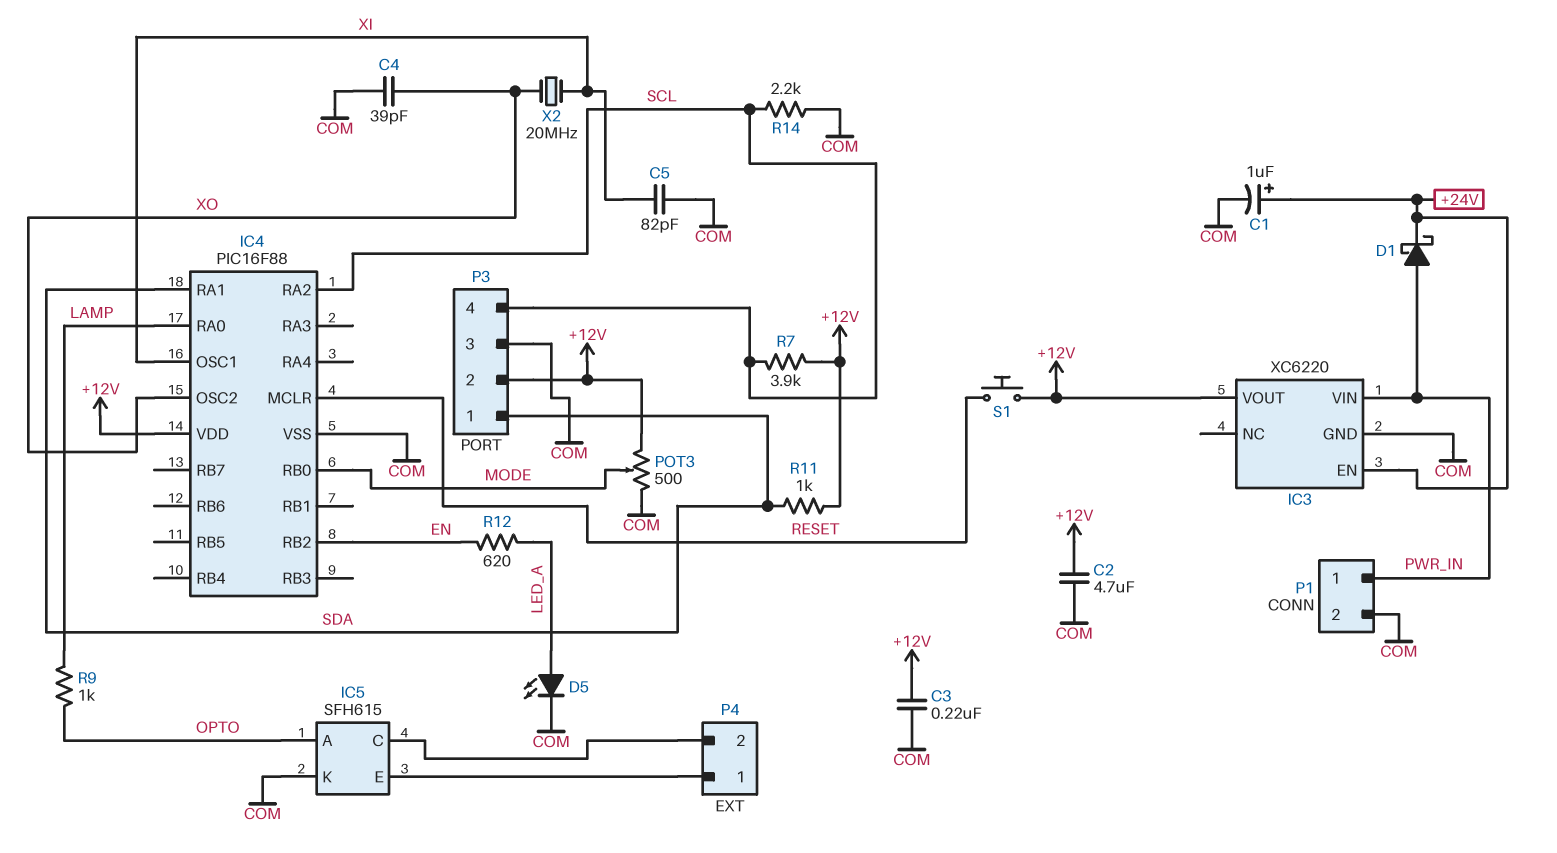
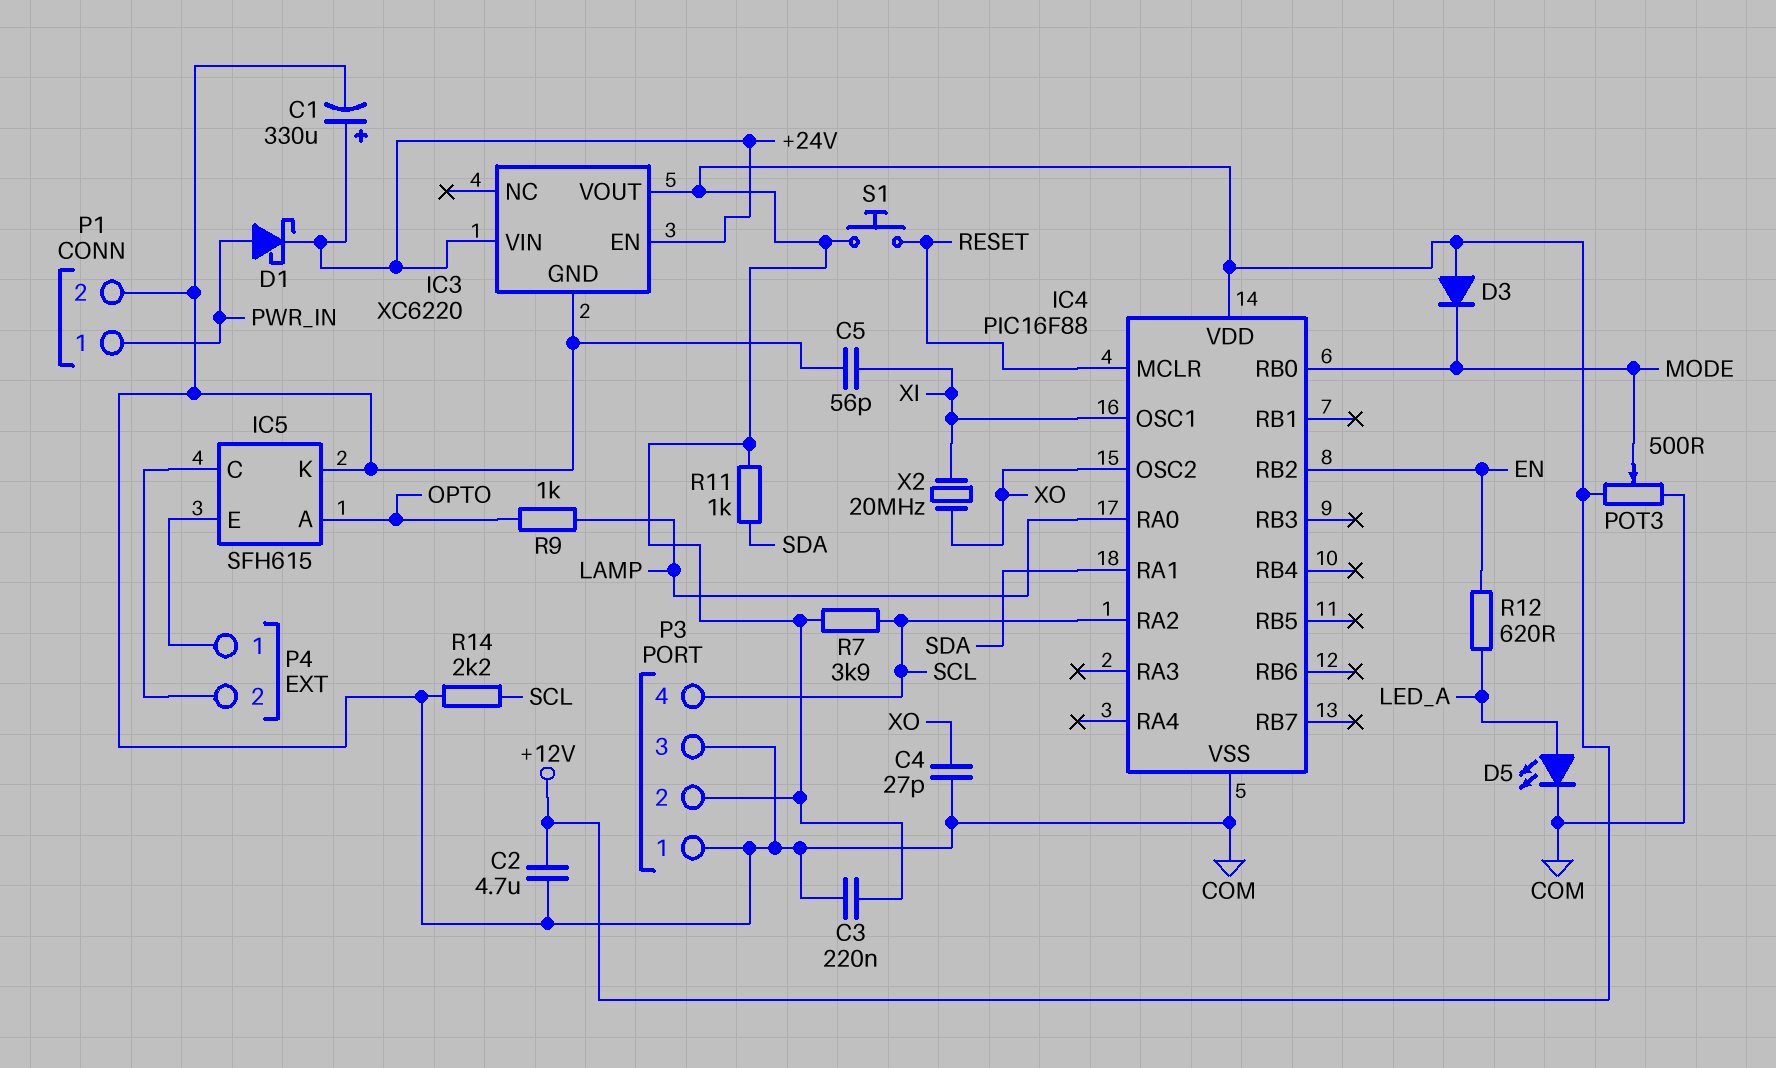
C1: 1uF (plus +24V, minus COM) -> 330uF (plus +24V, minus COM)
C4: 39pF (COM, XO) -> 27pF (COM, XO)
C5: 82pF (COM, XI) -> 56pF (COM, XI)
D3: none -> diode (A +12V, K MODE)
IC3 pin VIN: PWR_IN -> +24V
P3 pin 1: SDA -> COM

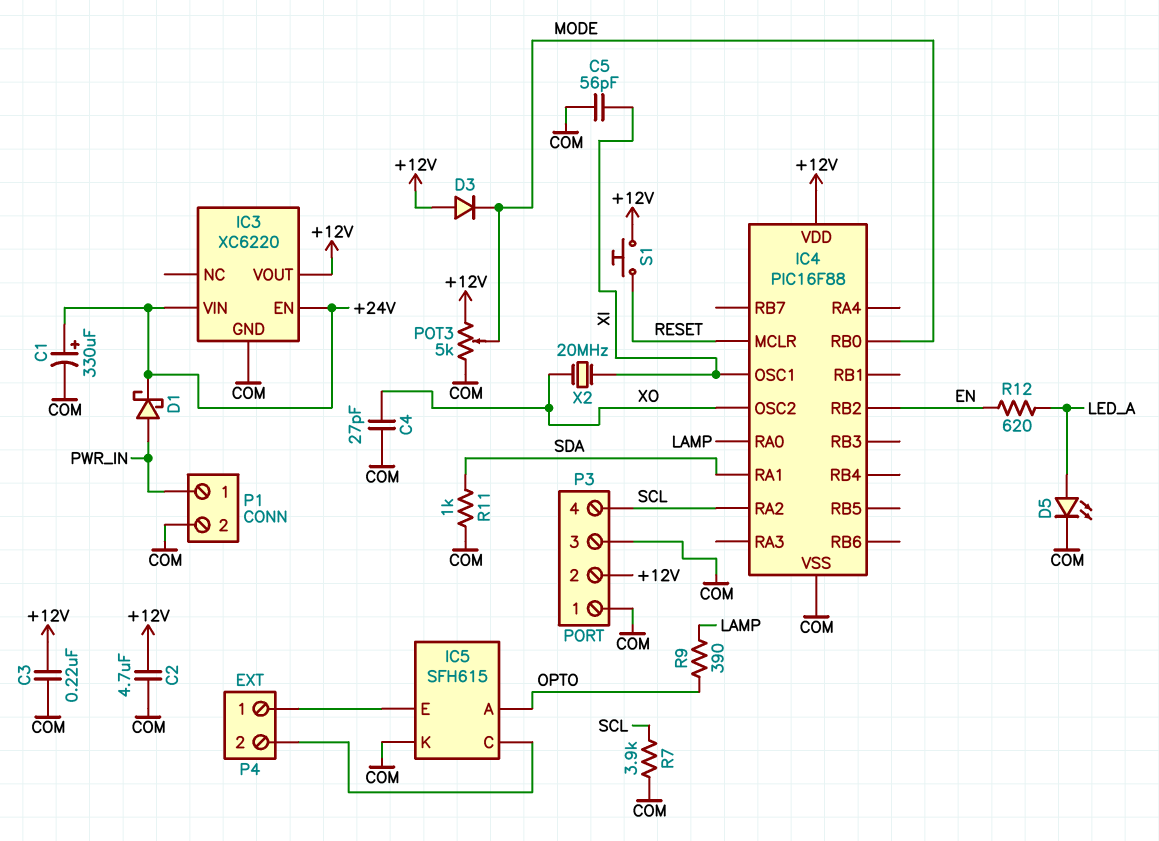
POT3: 500 (+12V, COM, wiper MODE) -> 5k (+12V, COM, wiper MODE)
R7: 3.9k (+12V, SCL) -> 3.9k (COM, SCL)
R9: 1k (LAMP, OPTO) -> 390 (LAMP, OPTO)
R11: 1k (+12V, SDA) -> 1k (COM, SDA)
R14: 2.2k (COM, SCL) -> none

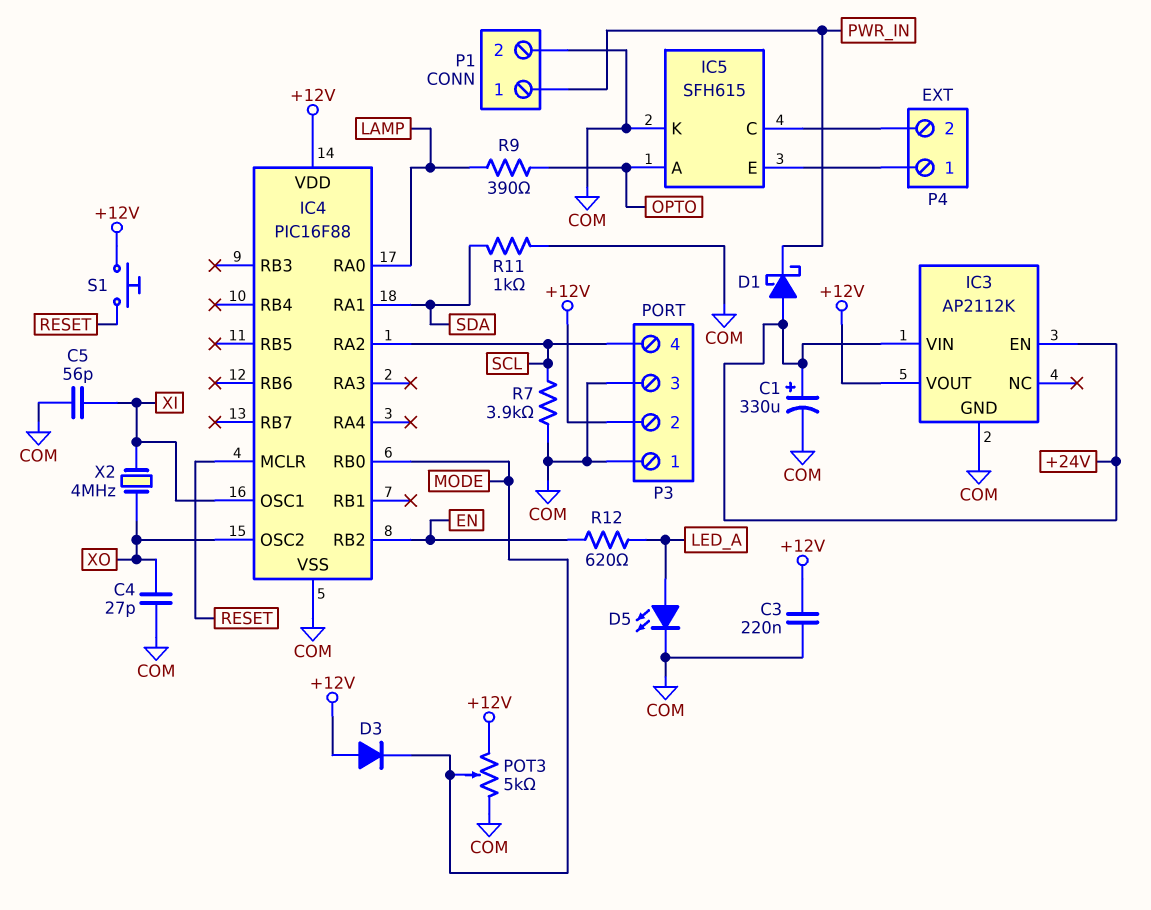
C2: 4.7uF (+12V, COM) -> none
D1: schottky (A PWR_IN, K +24V) -> schottky (A +24V, K PWR_IN)
IC3: XC6220 -> AP2112K
X2: 20MHz (XI, XO) -> 4MHz (XI, XO)

